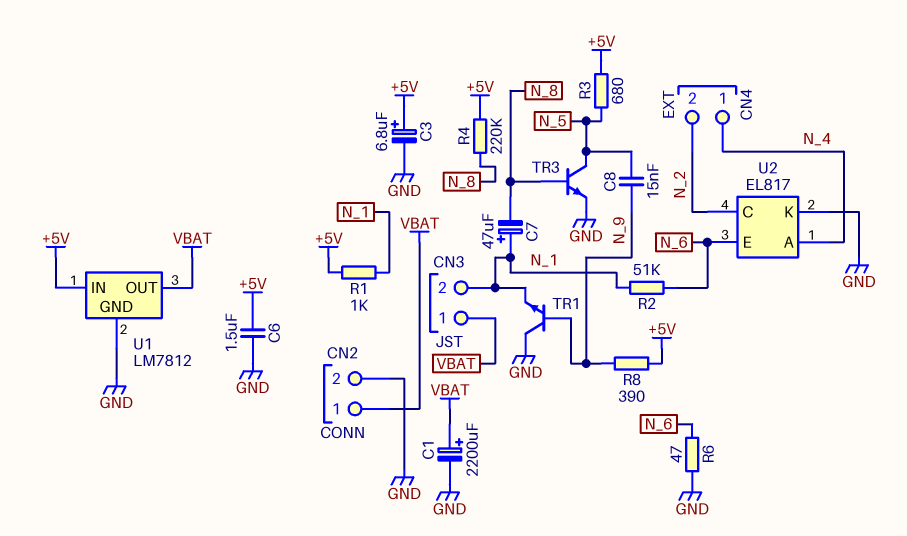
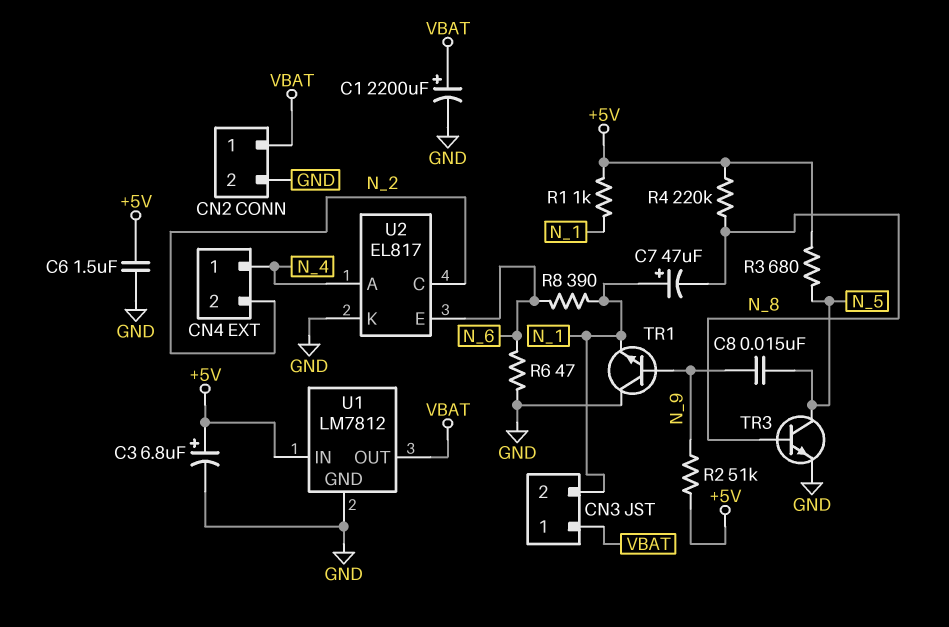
R2: 51k (N_1, N_6) -> 51k (+5V, N_9)
R8: 390 (+5V, N_9) -> 390 (N_1, N_6)

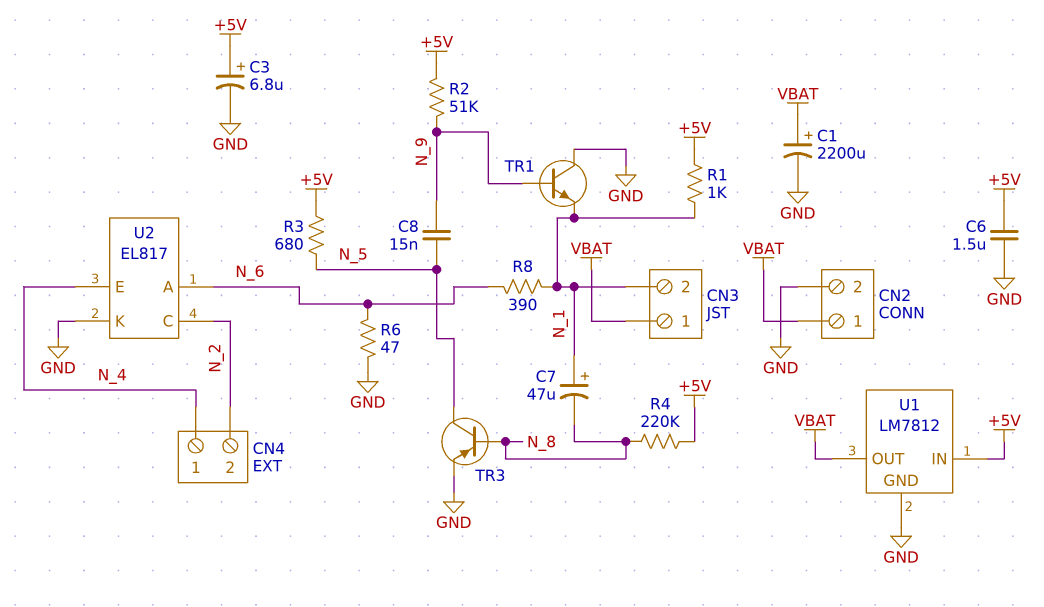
TR3: NPN (B N_8, C N_5, E GND) -> PNP (B N_8, C N_5, E GND)
U2 pin A: N_4 -> N_6
U2 pin E: N_6 -> N_4

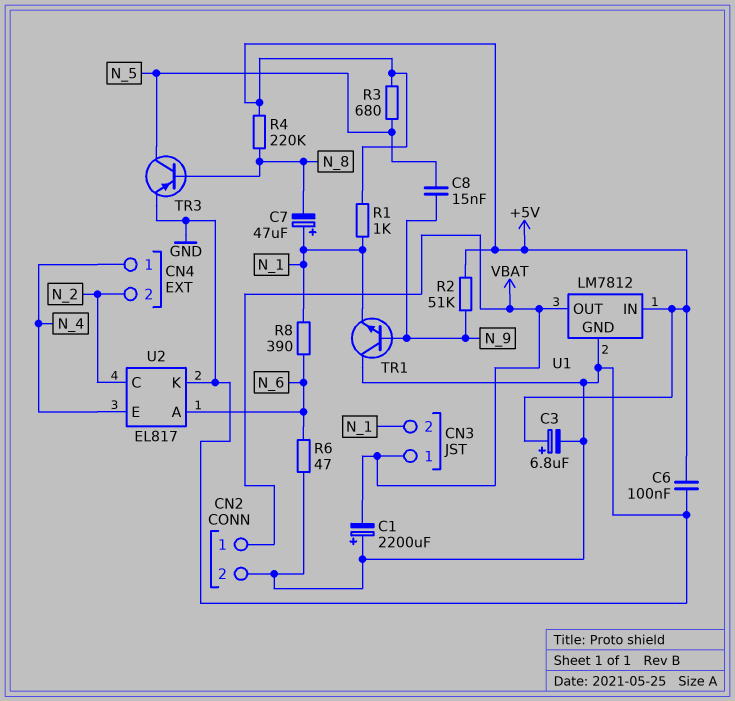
C1: 2200uF (plus VBAT, minus GND) -> 2200uF (plus GND, minus VBAT)
C6: 1.5uF (+5V, GND) -> 100nF (+5V, GND)

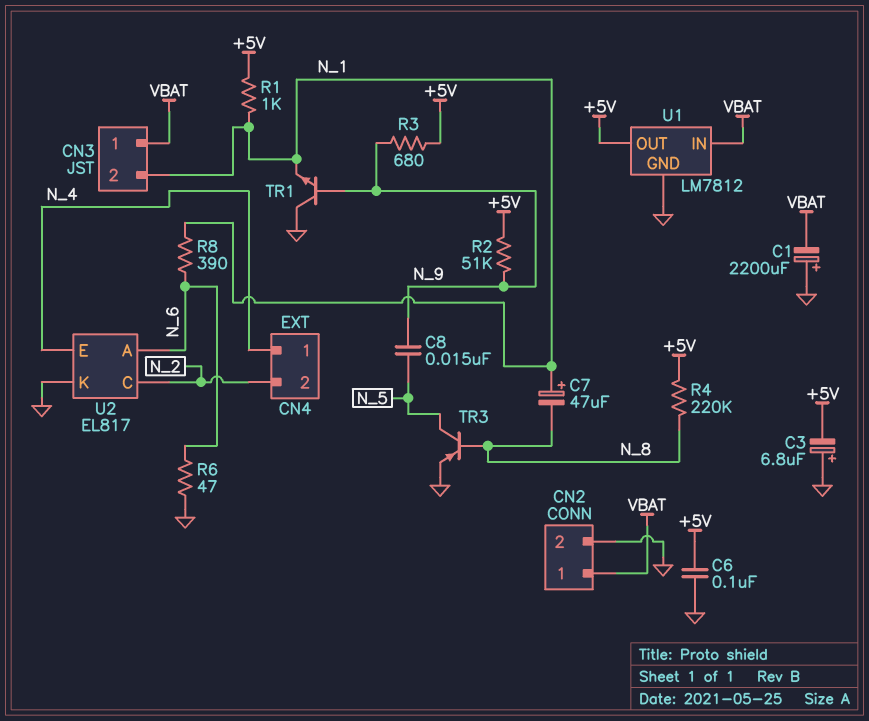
C3: 6.8uF (plus +5V, minus GND) -> 6.8uF (plus GND, minus +5V)
R3: 680 (+5V, N_5) -> 680 (+5V, N_9)
U1 pin IN: +5V -> VBAT
U1 pin OUT: VBAT -> +5V

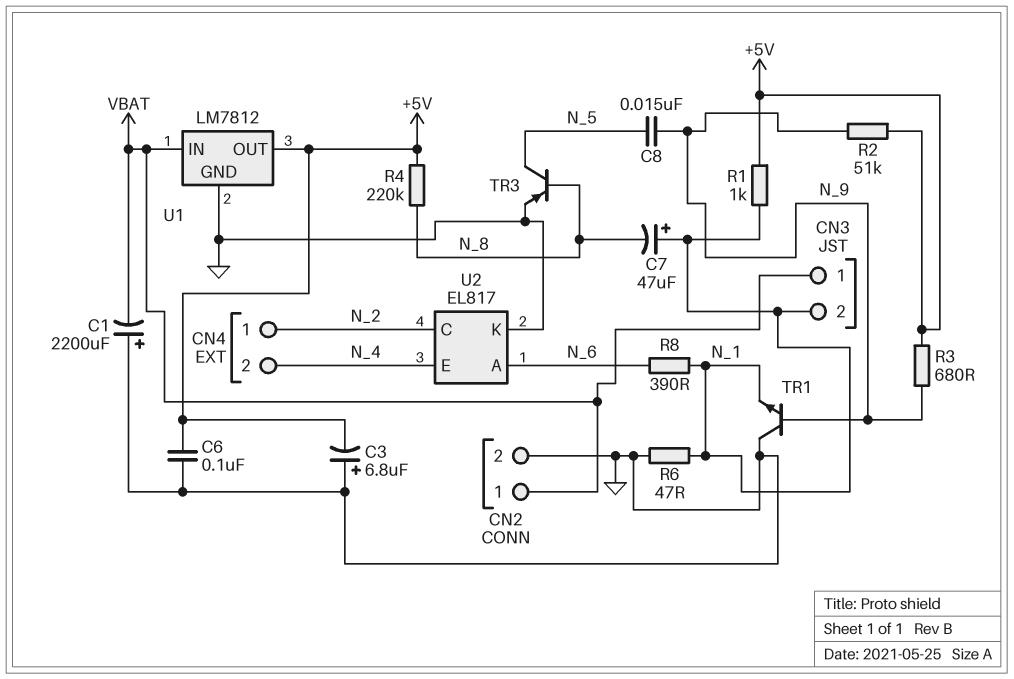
CN4 pin 1: N_4 -> N_2
CN4 pin 2: N_2 -> N_4
R6: 47 (GND, N_6) -> 47 (GND, N_1)

